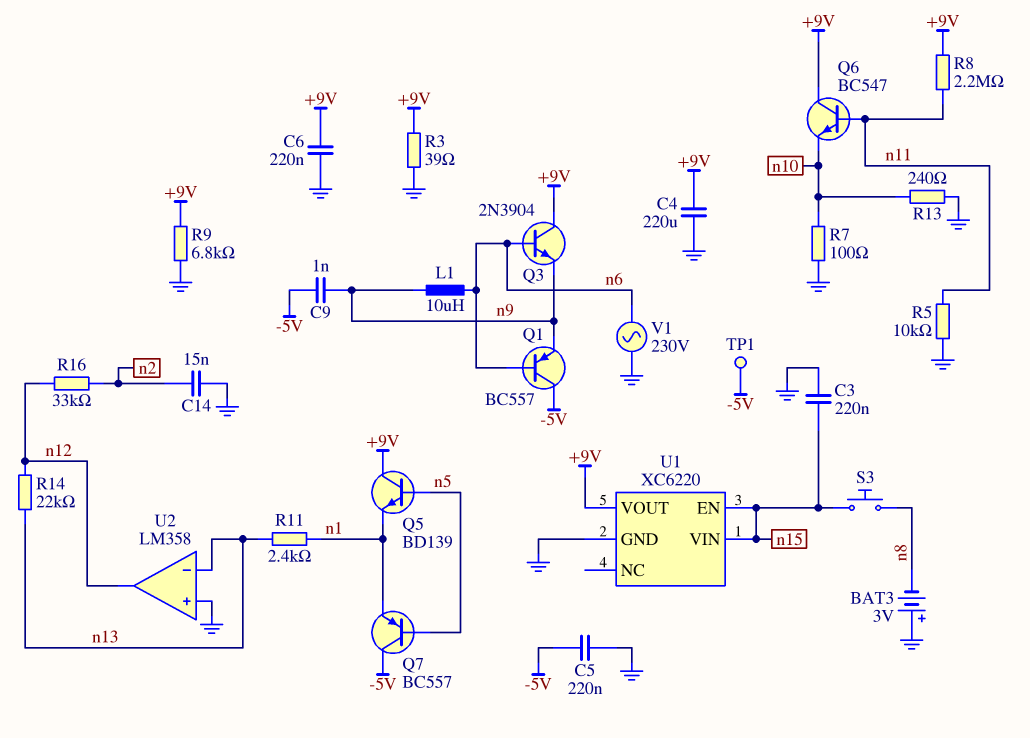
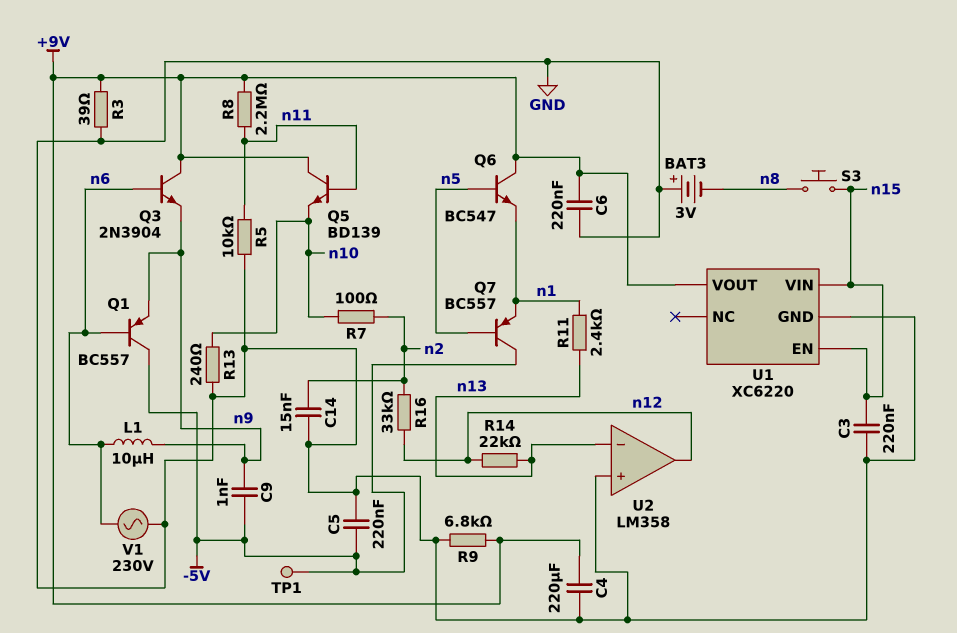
Q5: NPN BD139 (B n5, C +9V, E n1) -> NPN BD139 (B n11, C +9V, E n10)
Q6: NPN BC547 (B n11, C +9V, E n10) -> NPN BC547 (B n5, C +9V, E n1)
R7: 100 (GND, n10) -> 100 (n2, n10)

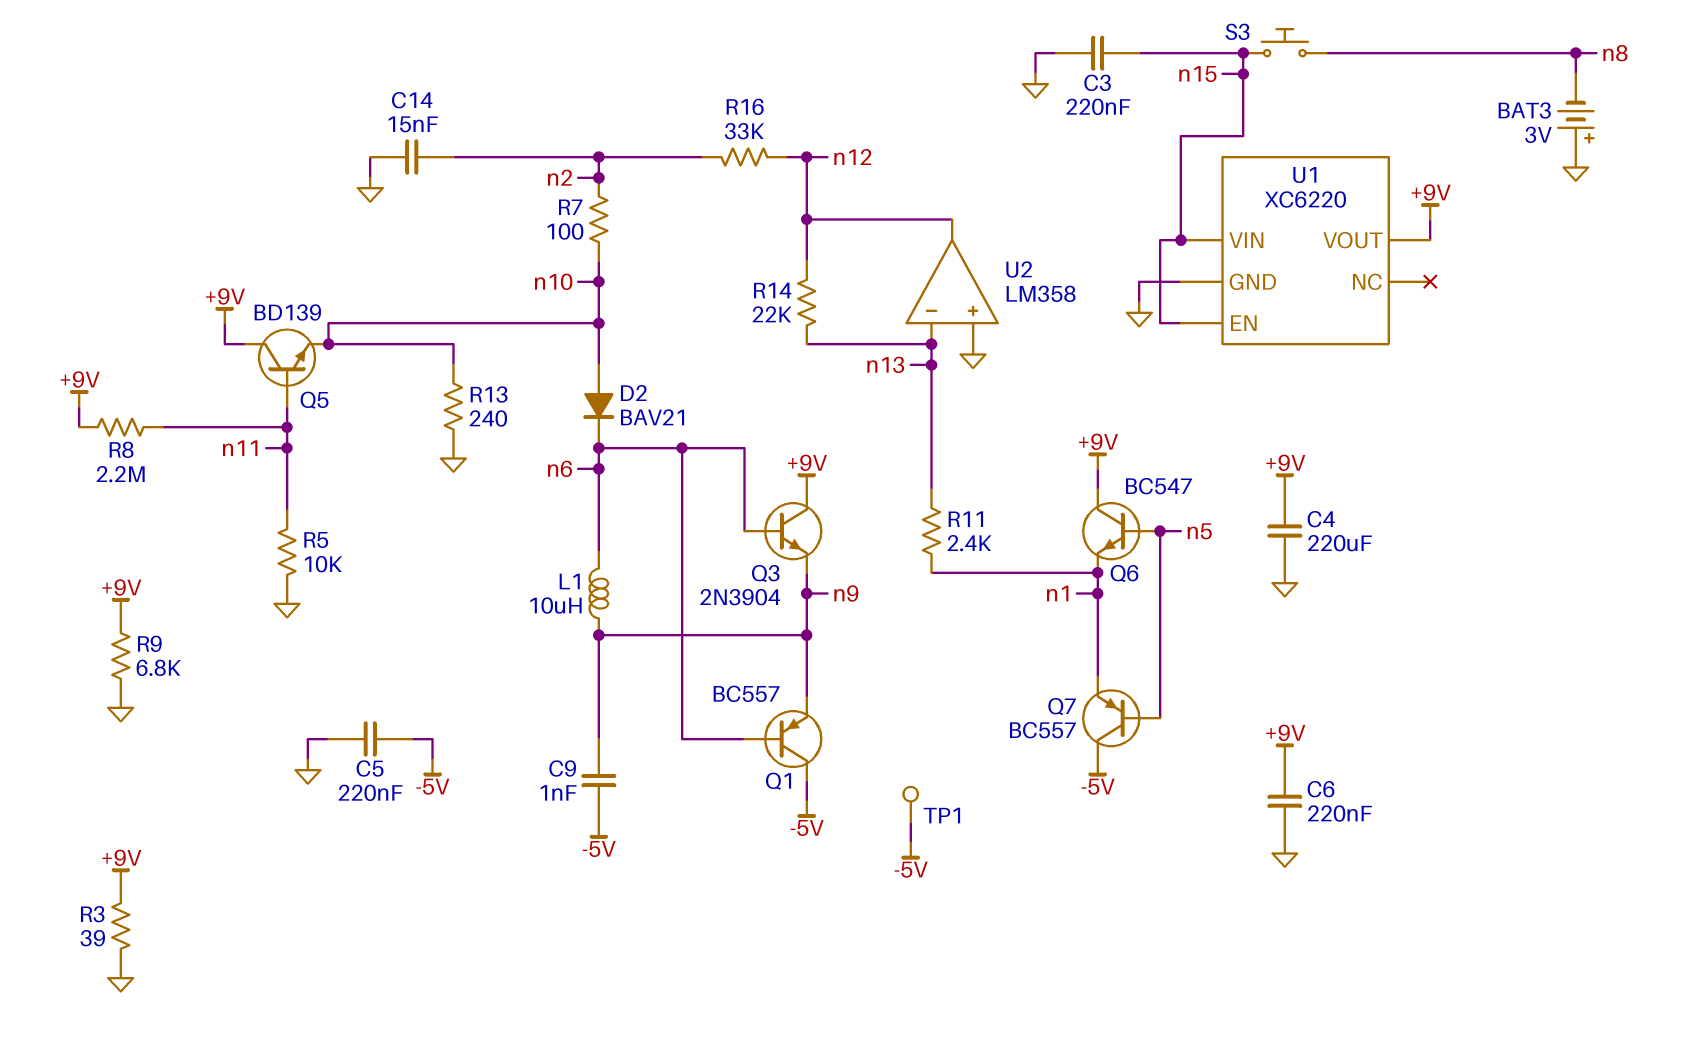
D2: none -> diode BAV21 (A n10, K n6)
V1: AC 230V (GND, n6) -> none

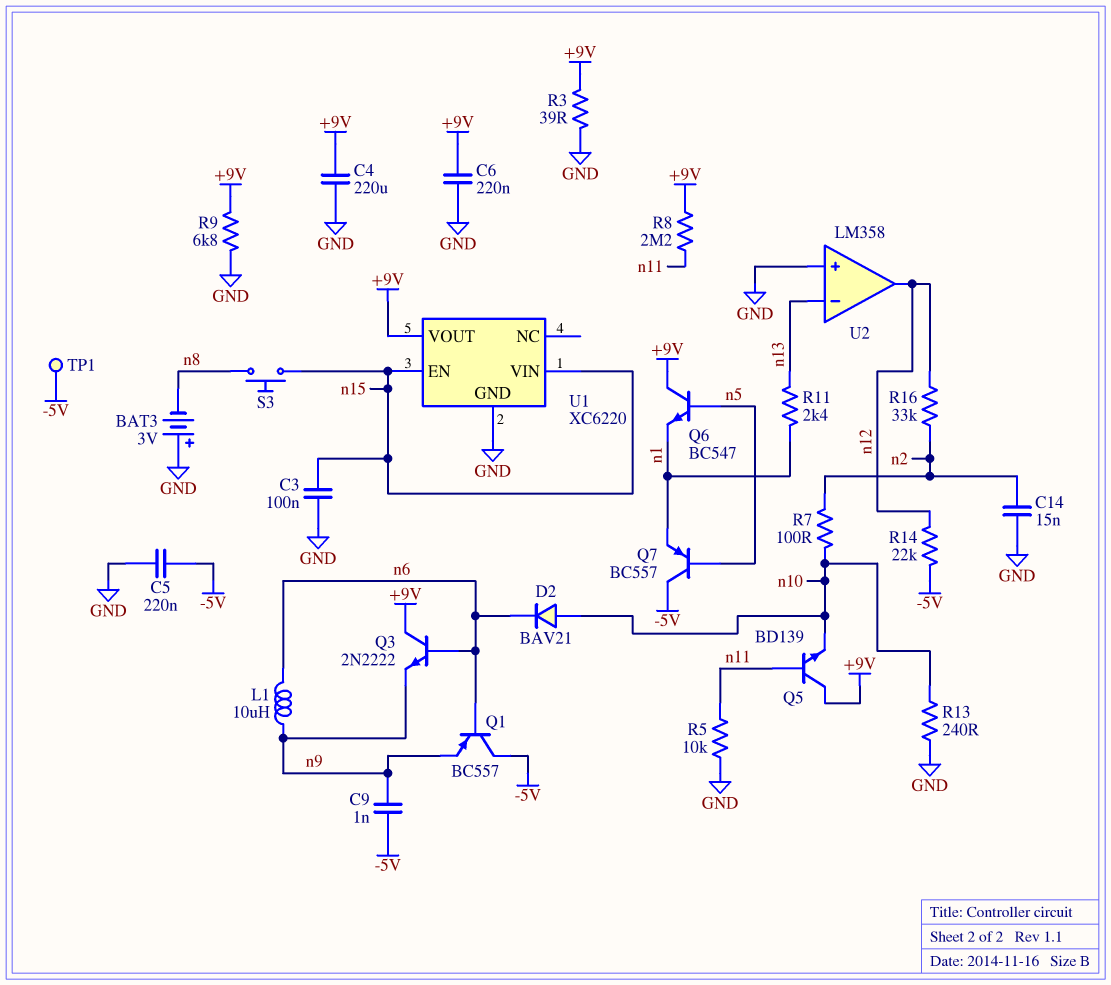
C3: 220nF (GND, n15) -> 100nF (GND, n15)
Q3: NPN 2N3904 (B n6, C +9V, E n9) -> NPN 2N2222 (B n6, C +9V, E n9)
R14: 22k (n12, n13) -> 22k (-5V, n12)

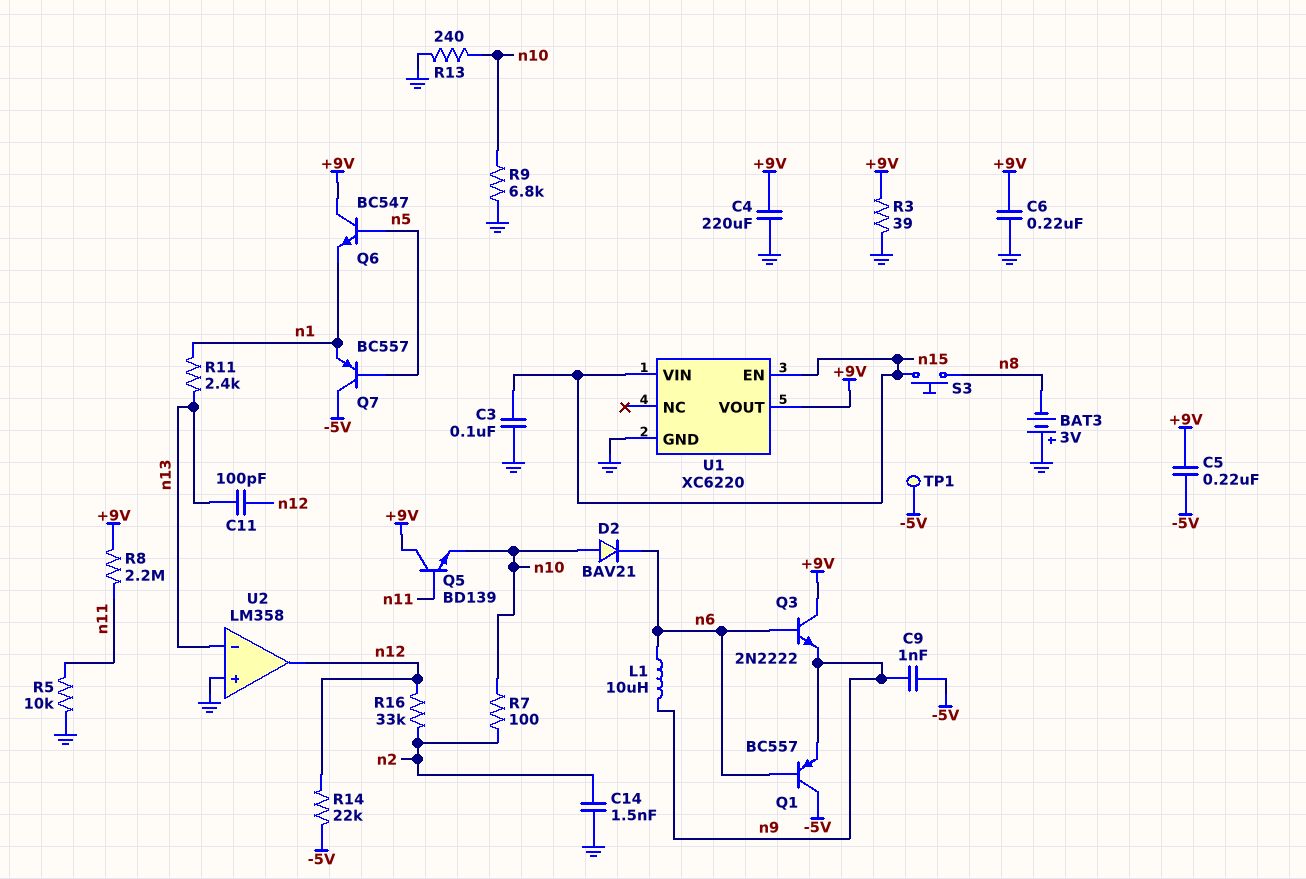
C5: 220nF (-5V, GND) -> 220nF (+9V, -5V)
C11: none -> 100pF (n12, n13)
C14: 15nF (GND, n2) -> 1.5nF (GND, n2)
R9: 6.8k (+9V, GND) -> 6.8k (GND, n10)

